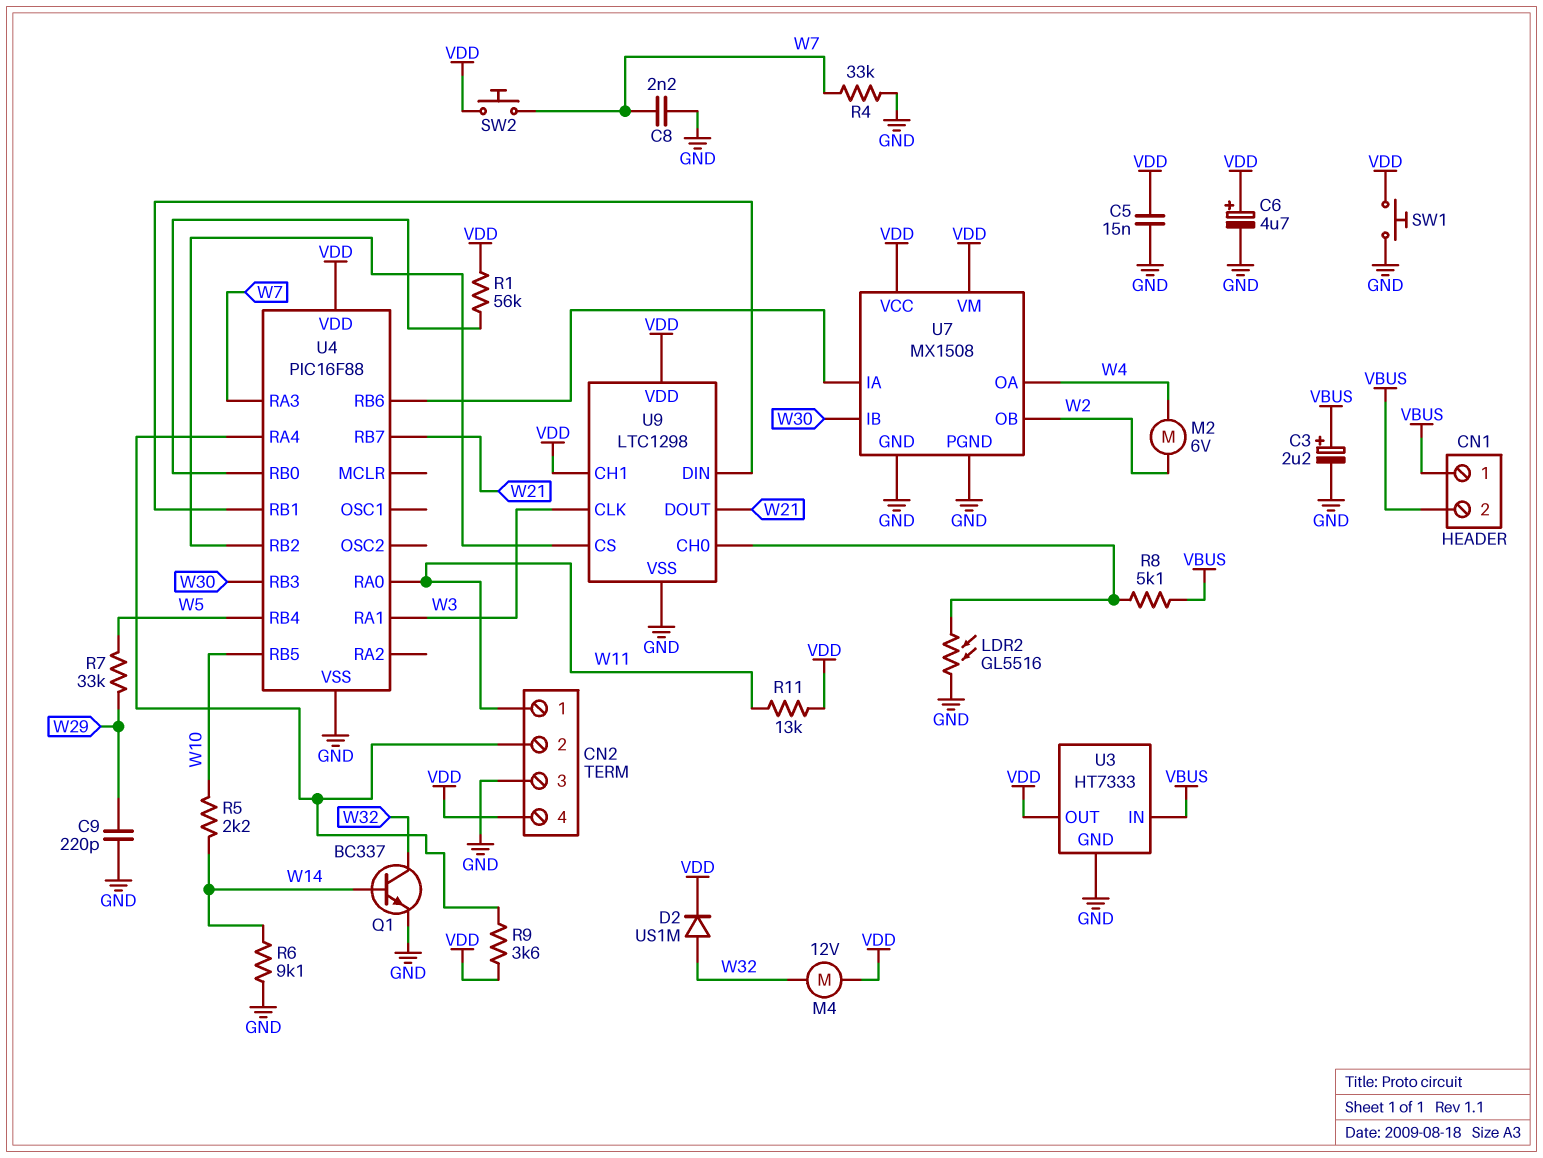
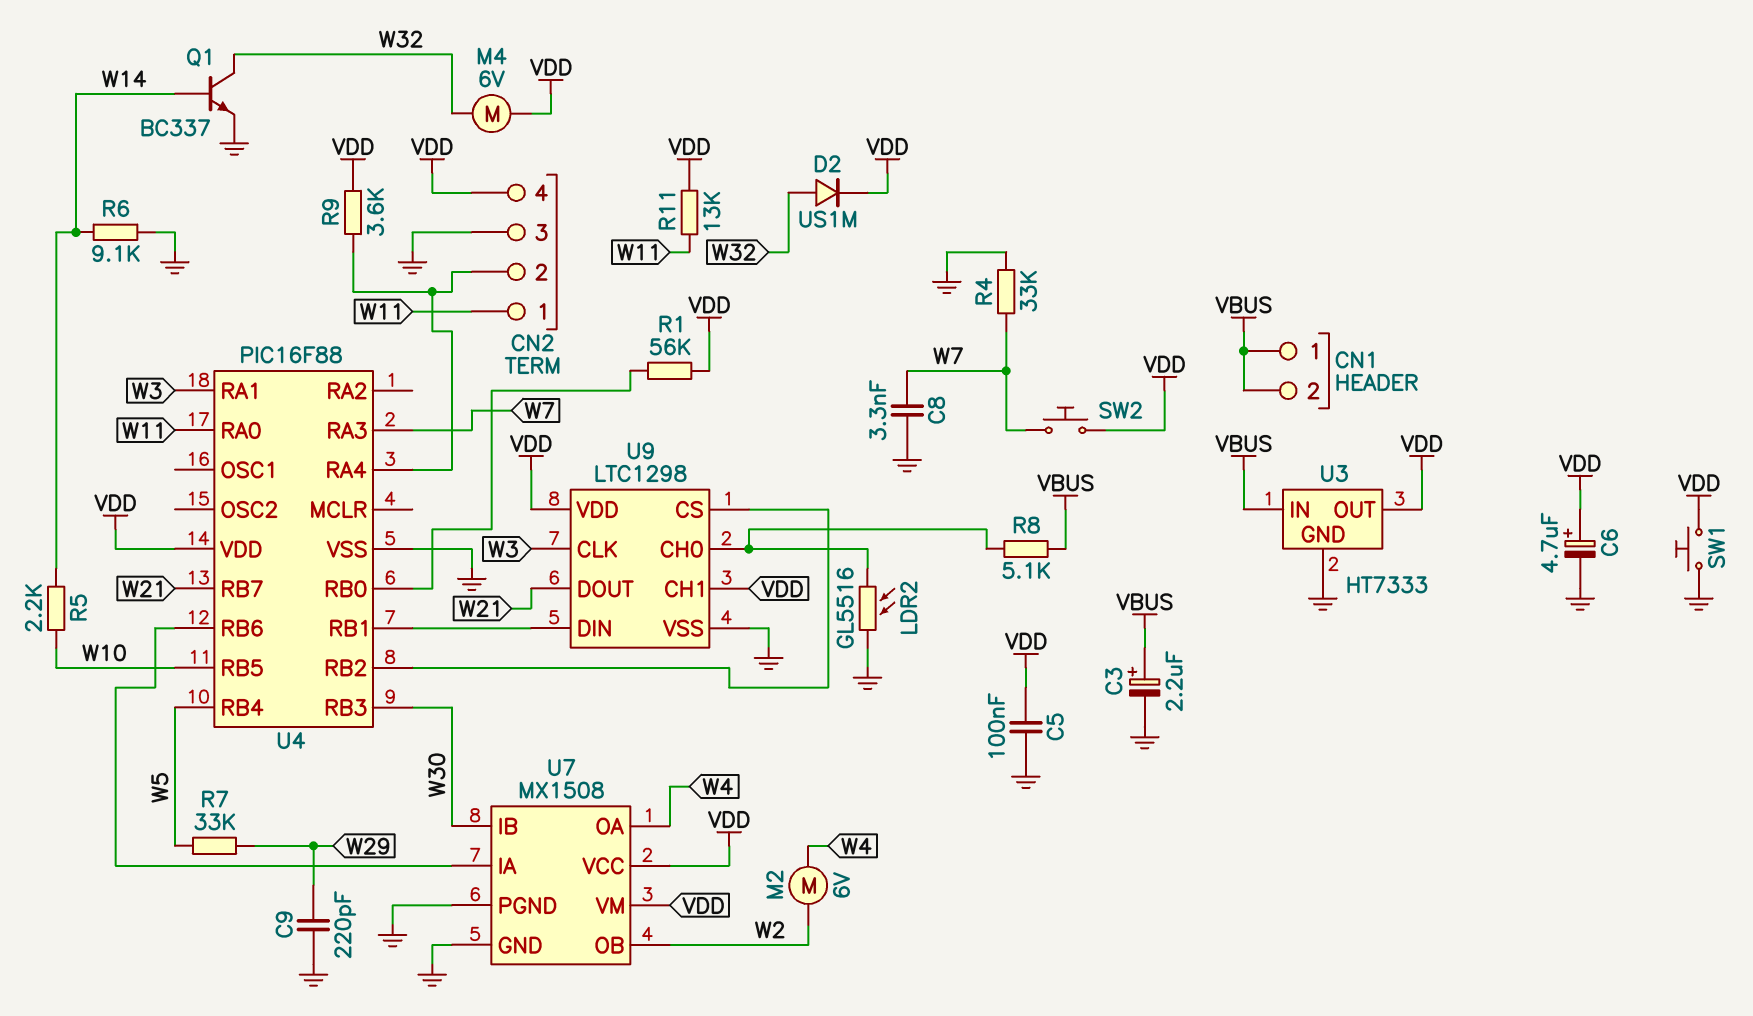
C5: 15nF (GND, VDD) -> 100nF (GND, VDD)
C8: 2.2nF (GND, W7) -> 3.3nF (GND, W7)
M4: motor 12V (VDD, W32) -> motor 6V (VDD, W32)

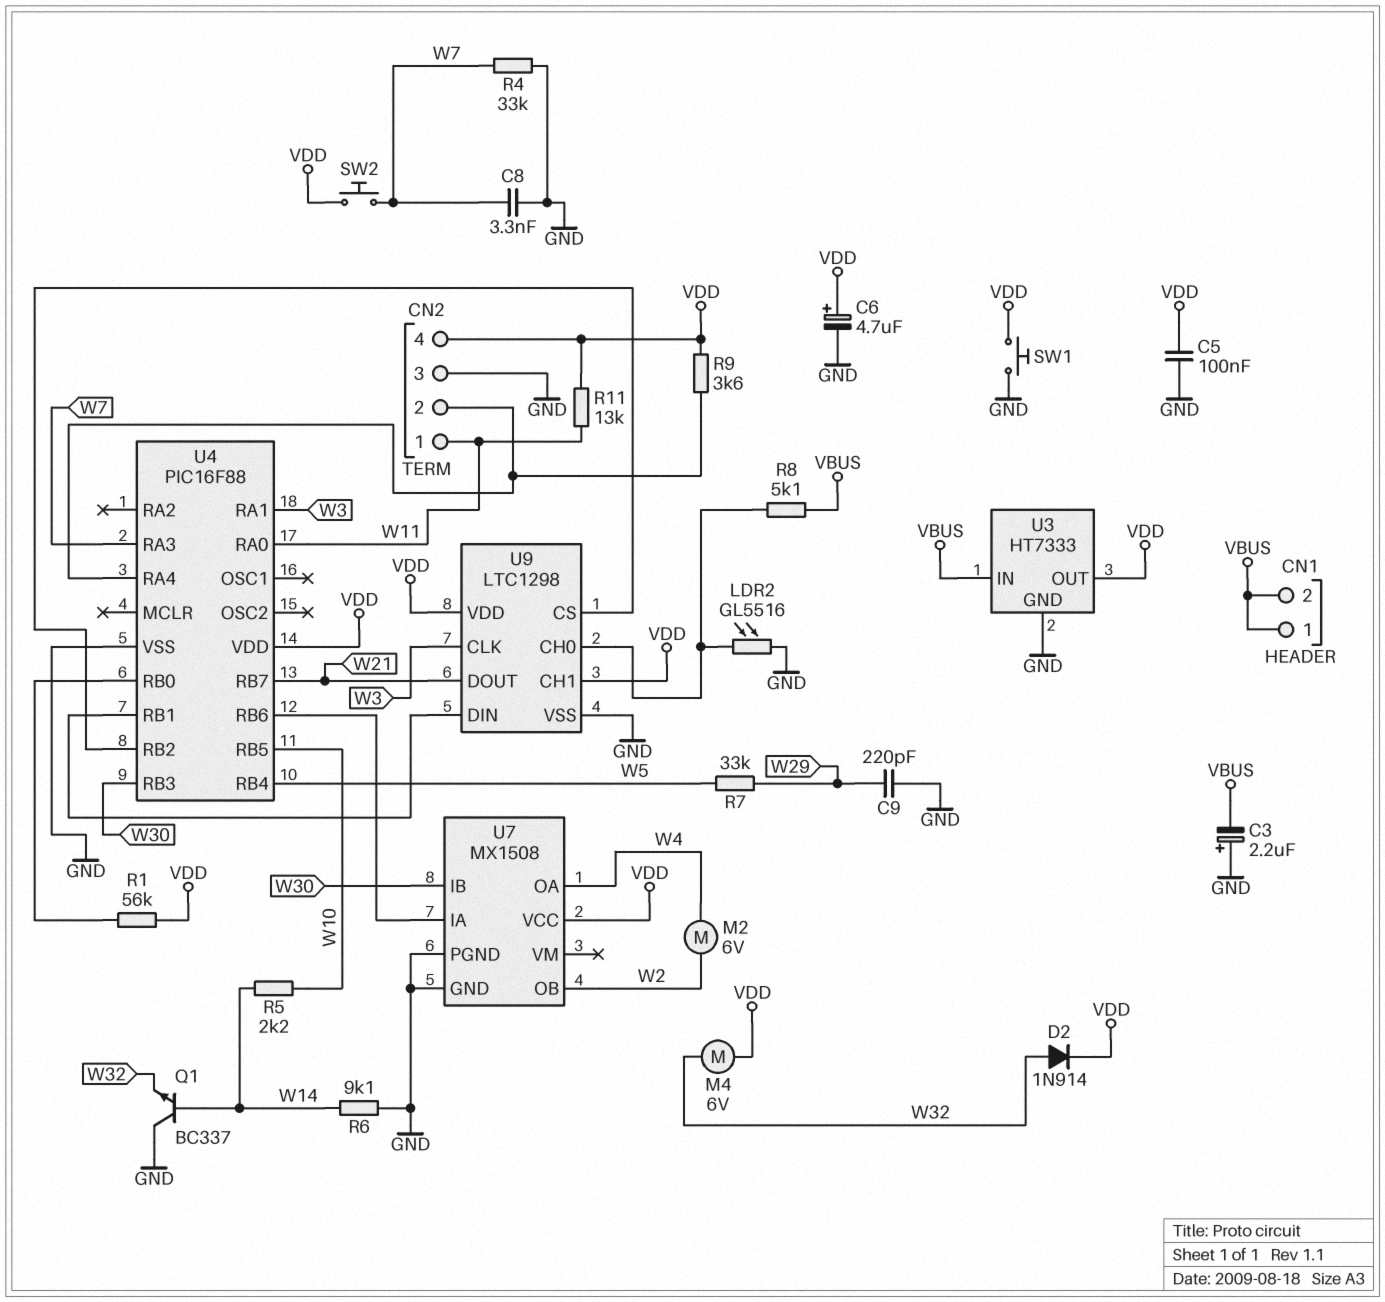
C3: 2.2uF (plus VBUS, minus GND) -> 2.2uF (plus GND, minus VBUS)
D2: diode US1M (A W32, K VDD) -> diode 1N914 (A W32, K VDD)
Q1: NPN BC337 (B W14, C W32, E GND) -> NPN BC337 (B W14, C GND, E W32)
U7 pin VM: VDD -> none

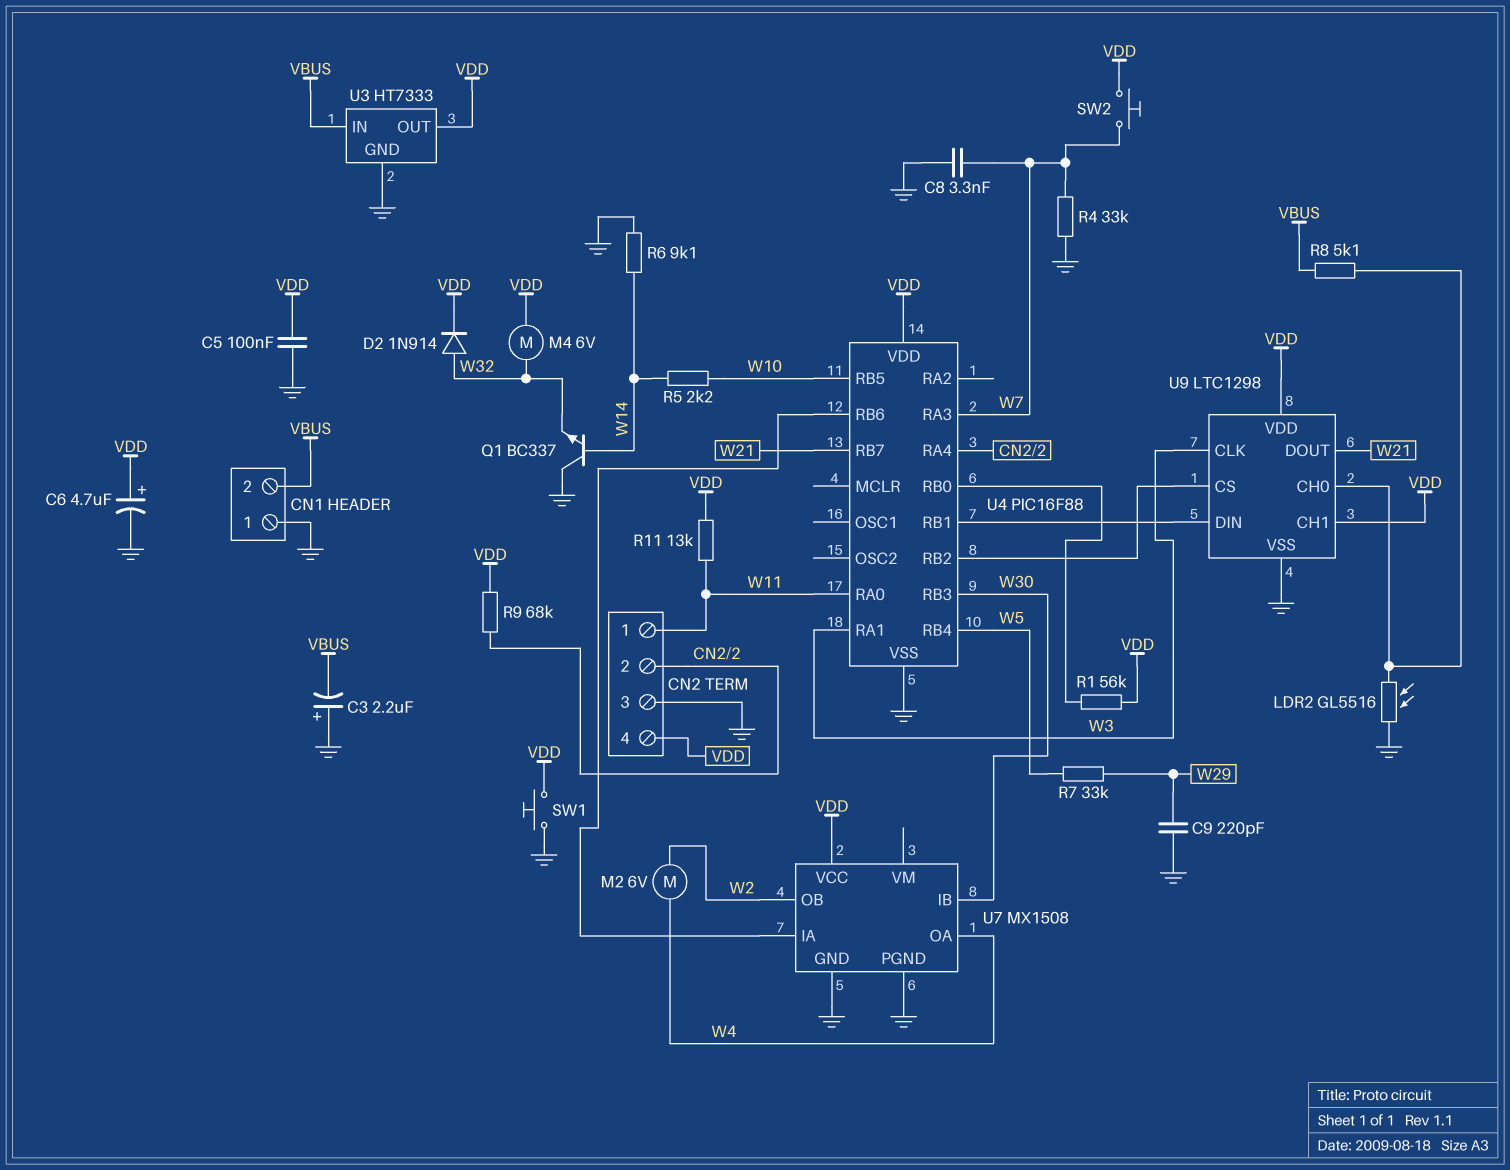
CN1 pin 1: VBUS -> GND
R9: 3.6k (CN2/2, VDD) -> 68k (CN2/2, VDD)

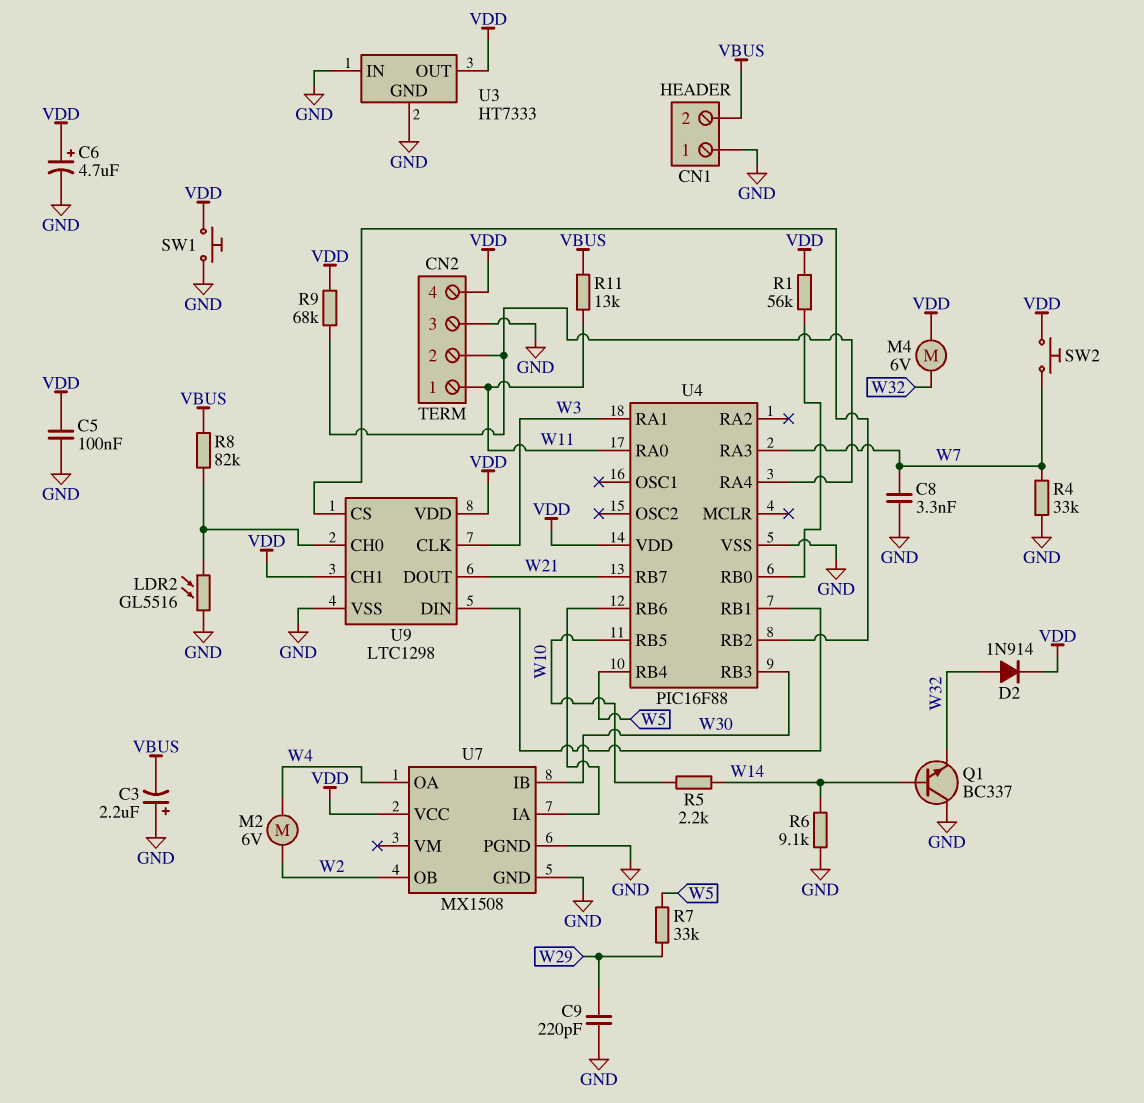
R8: 5.1k (U9/CH0, VBUS) -> 82k (U9/CH0, VBUS)
R11: 13k (VDD, W11) -> 13k (VBUS, W11)
U3 pin IN: VBUS -> GND

